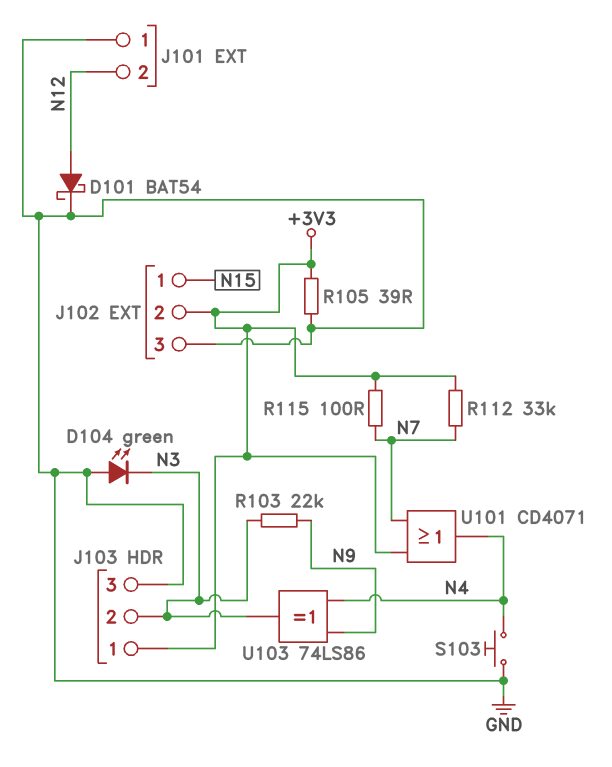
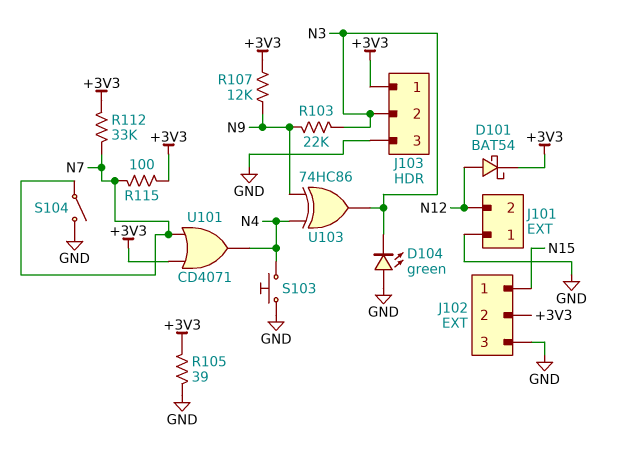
D101: schottky BAT54 (A N12, K GND) -> schottky BAT54 (A N12, K +3V3)
R107: none -> 12k (+3V3, N9)
S104: none -> switch (GND, N7)
U103: XOR 74LS86 (in N4, in N9, out N3) -> XOR 74HC86 (in N4, in N9, out N3)

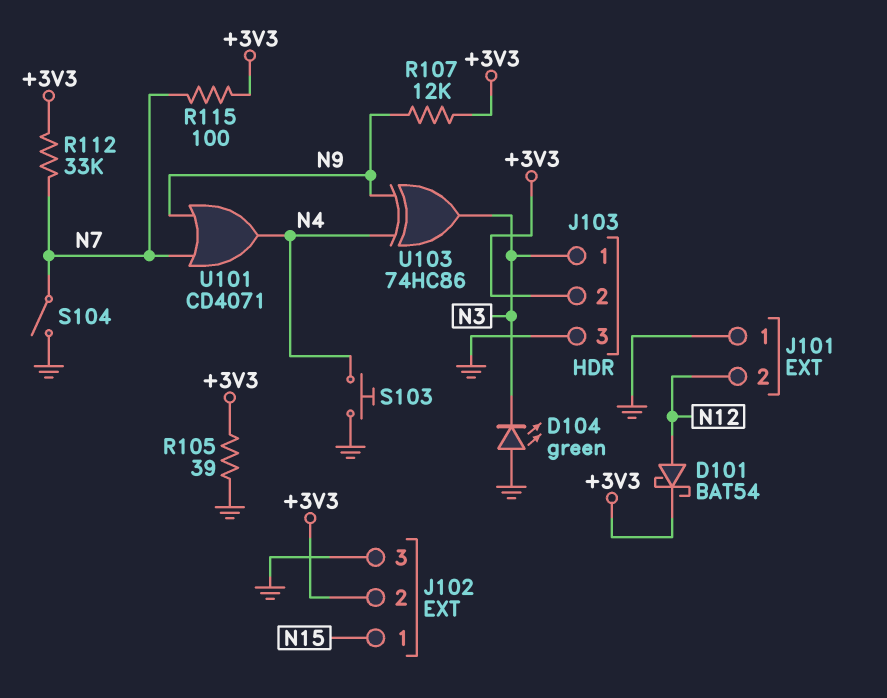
J103 pin 1: +3V3 -> N3
J103 pin 2: N3 -> +3V3
R103: 22k (N3, N9) -> none
U101: OR CD4071 (in +3V3, in N7, out N4) -> OR CD4071 (in N7, in N9, out N4)

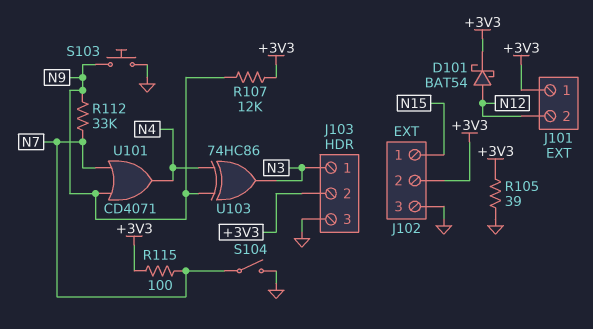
D104: LED green (A GND, K N3) -> none
J101 pin 1: GND -> +3V3
R112: 33k (+3V3, N7) -> 33k (N7, N9)
S103: button (GND, N4) -> button (GND, N9)

